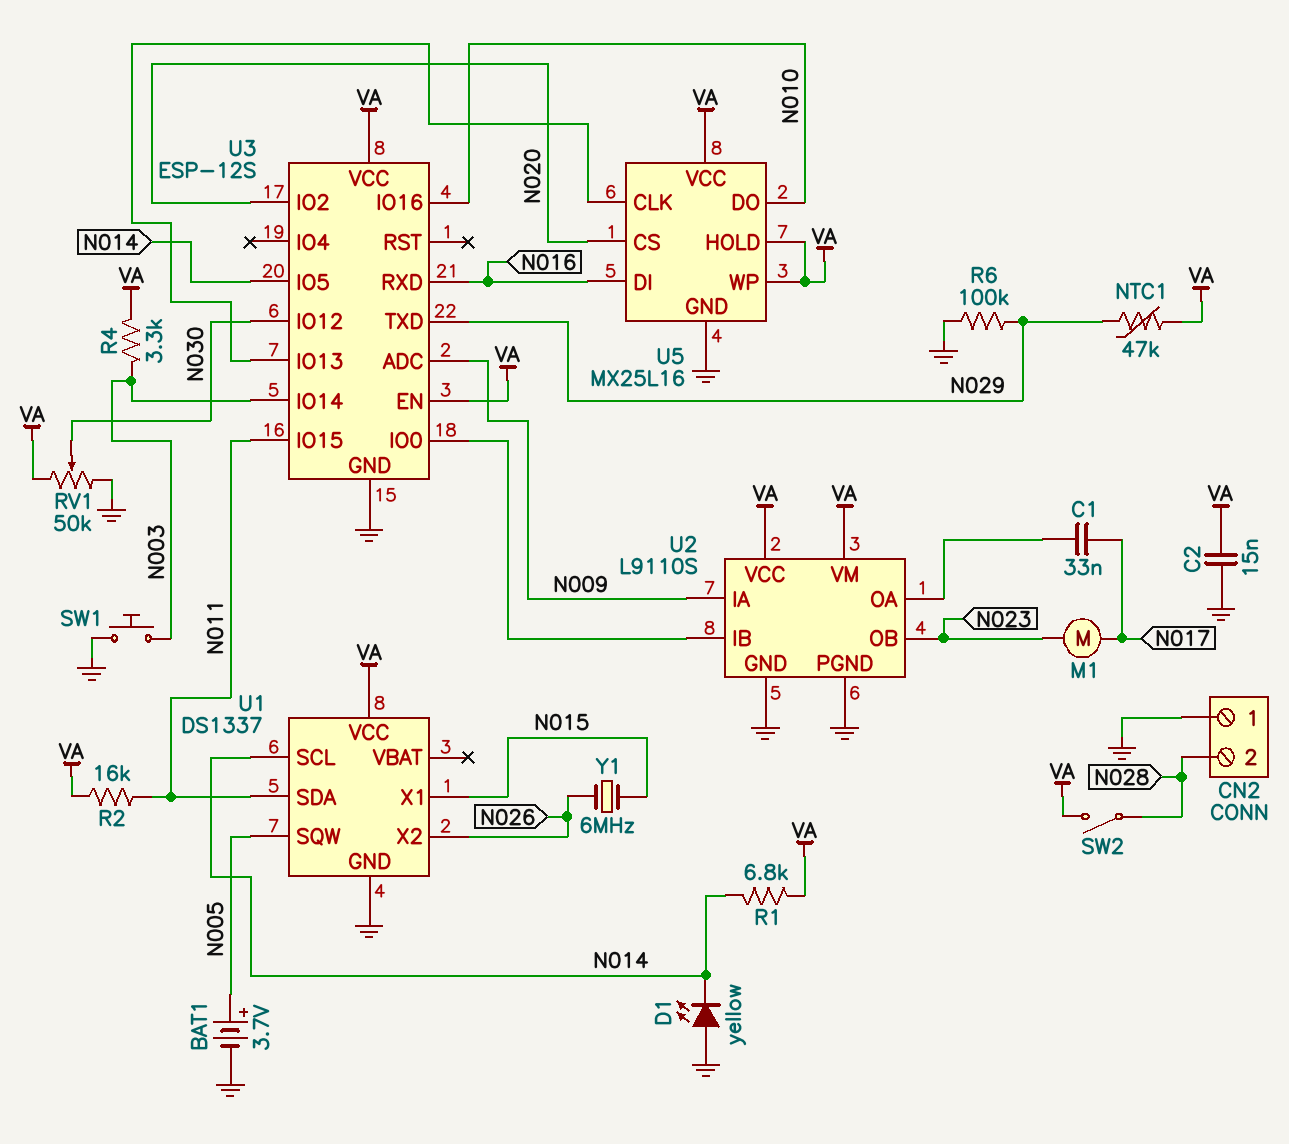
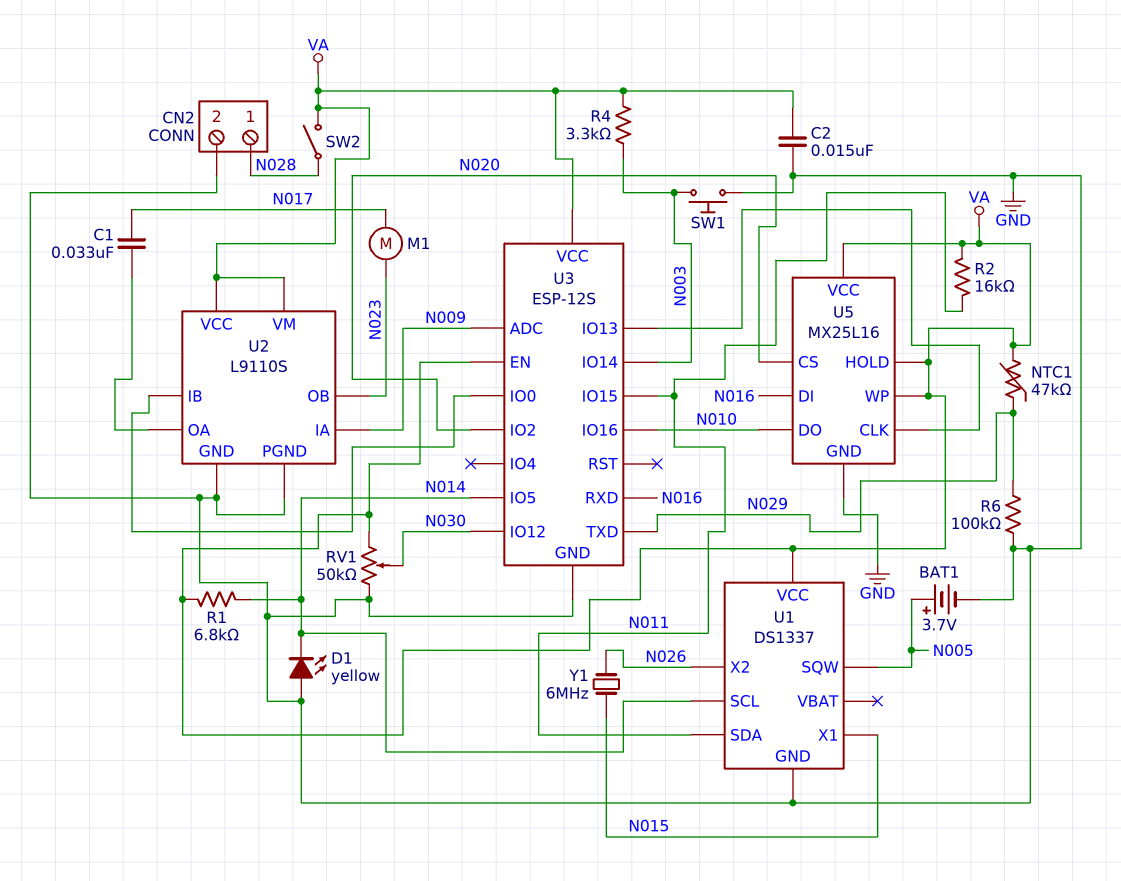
CN2 pin 1: GND -> N028
CN2 pin 2: N028 -> GND

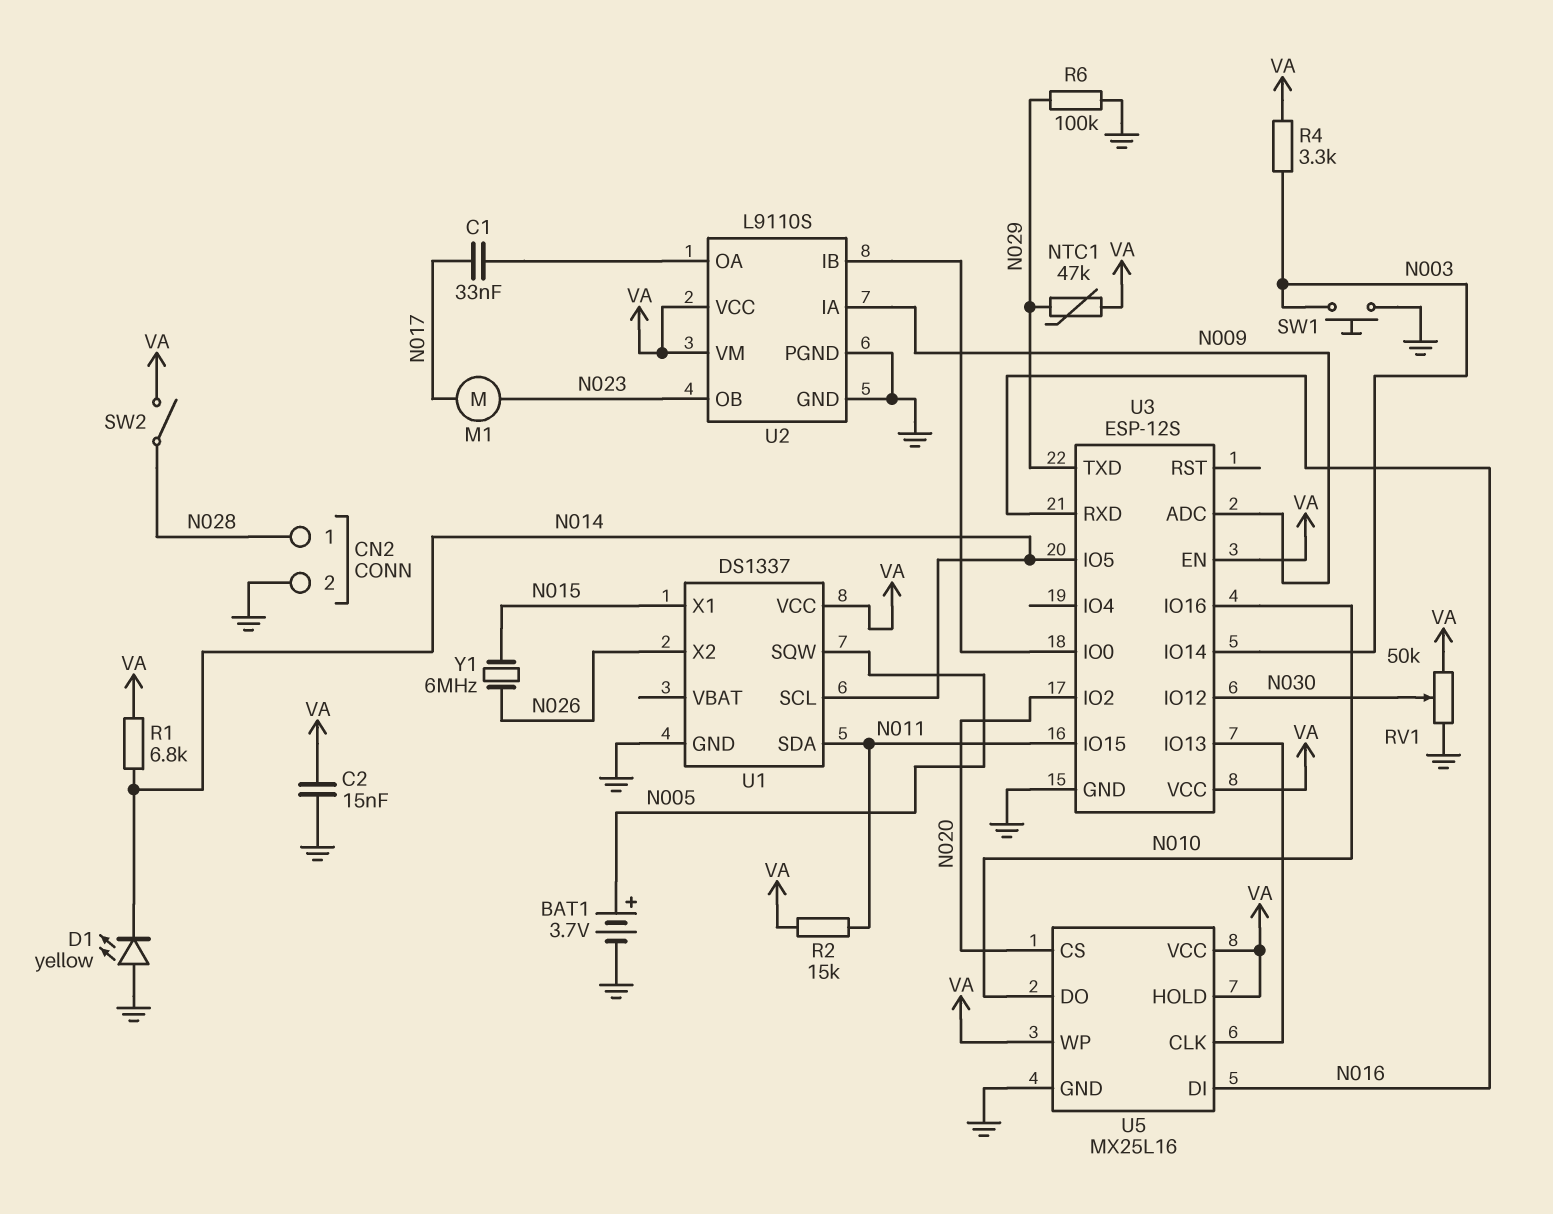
R2: 16k (N011, VA) -> 15k (N011, VA)

